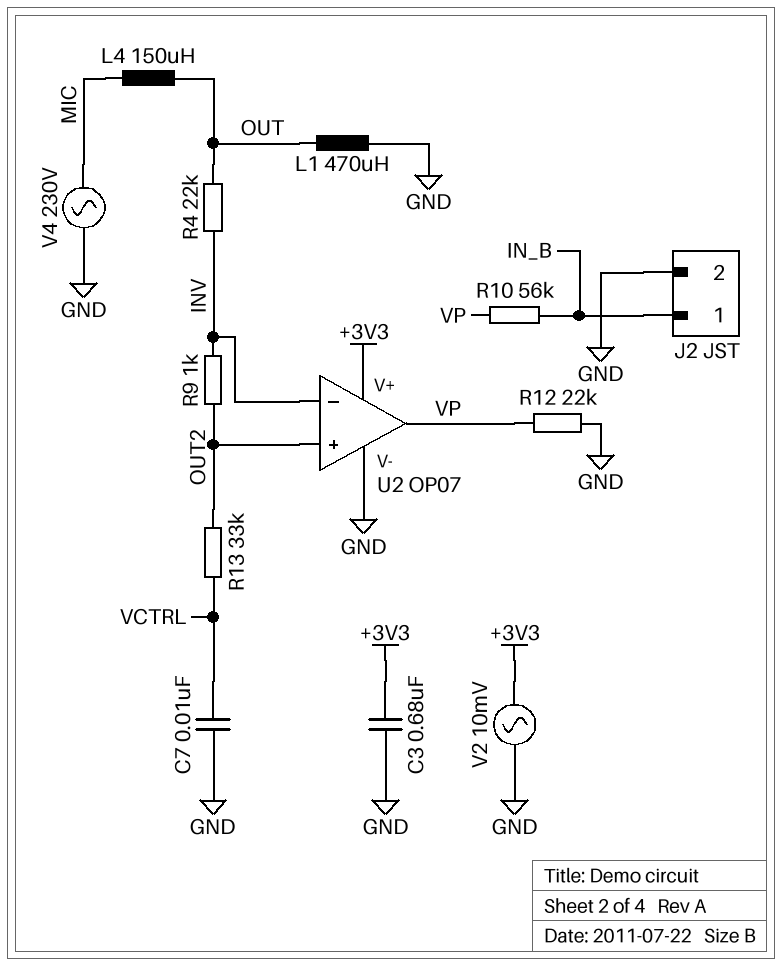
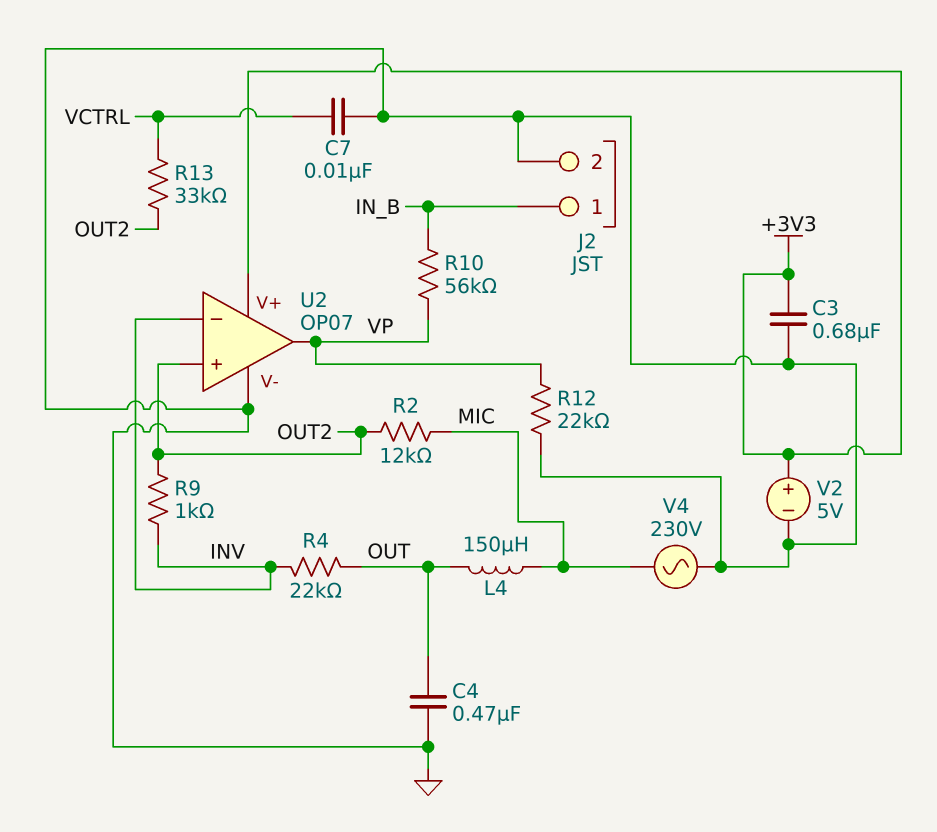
C4: none -> 470nF (GND, OUT)
L1: 470uH (GND, OUT) -> none
R2: none -> 12k (MIC, OUT2)
V2: AC 10mV (+3V3, GND) -> 5V (plus +3V3, minus GND)

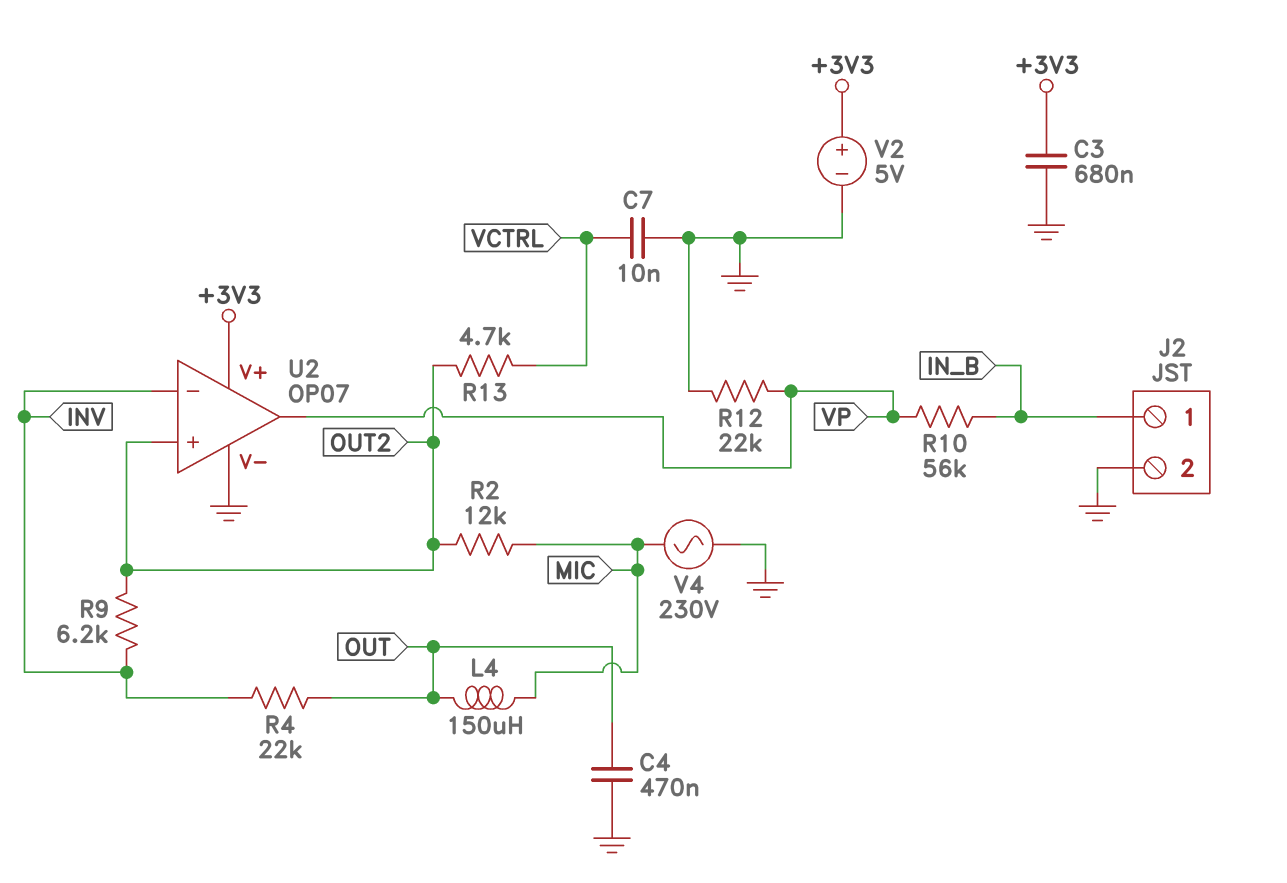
R9: 1k (INV, OUT2) -> 6.2k (INV, OUT2)
R13: 33k (OUT2, VCTRL) -> 4.7k (OUT2, VCTRL)

